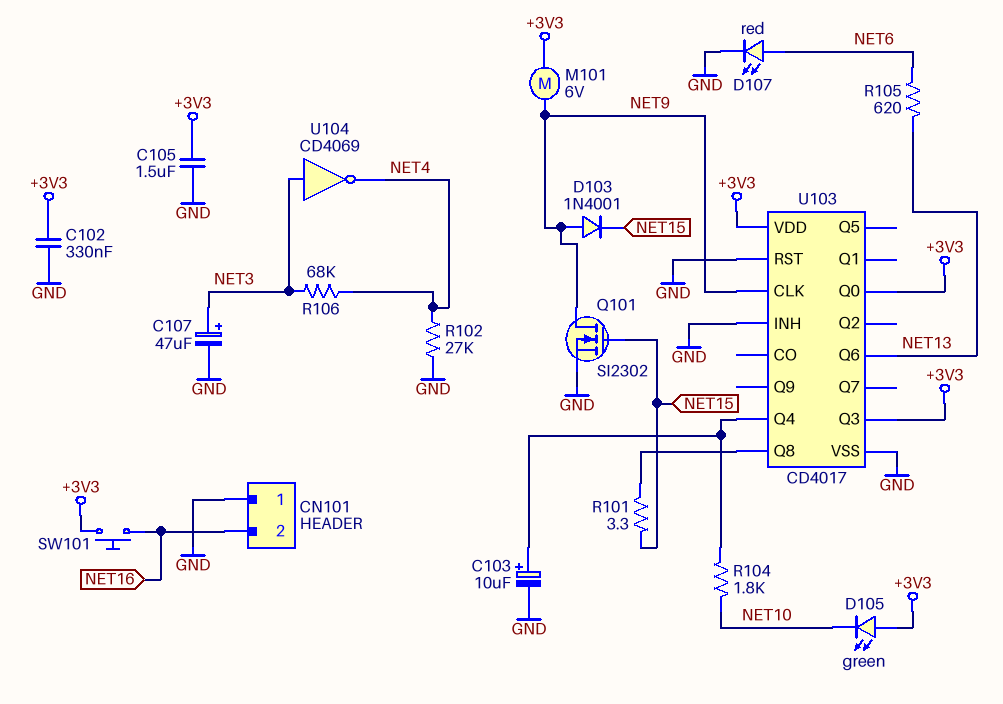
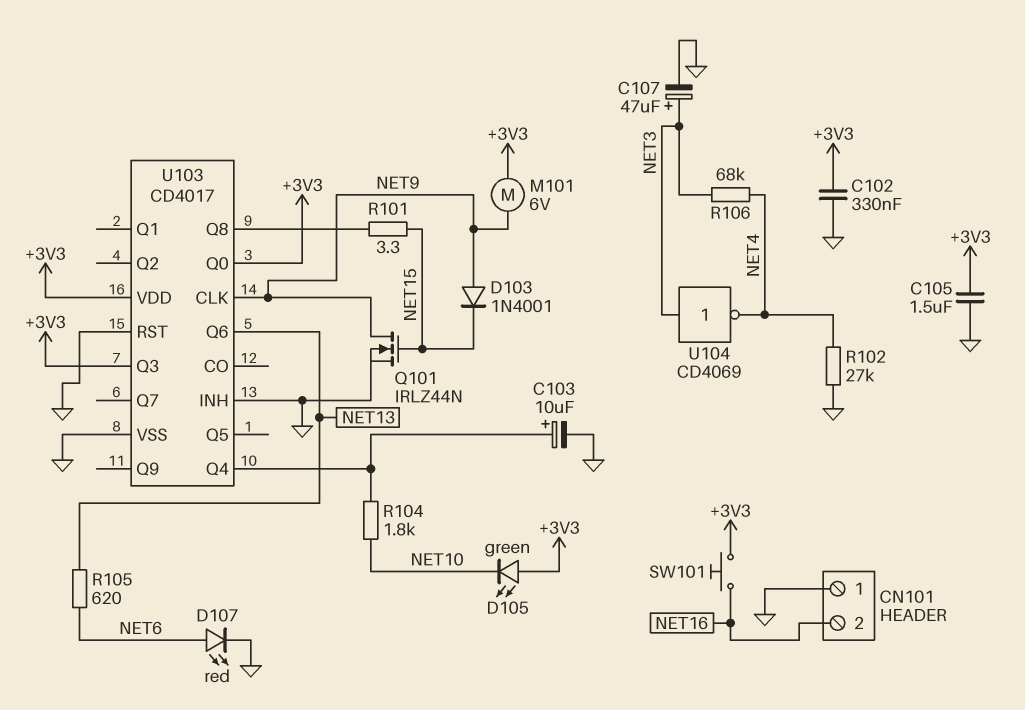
Q101: NMOS SI2302 (G NET15, D NET9, S GND) -> NMOS IRLZ44N (G NET15, D NET9, S GND)

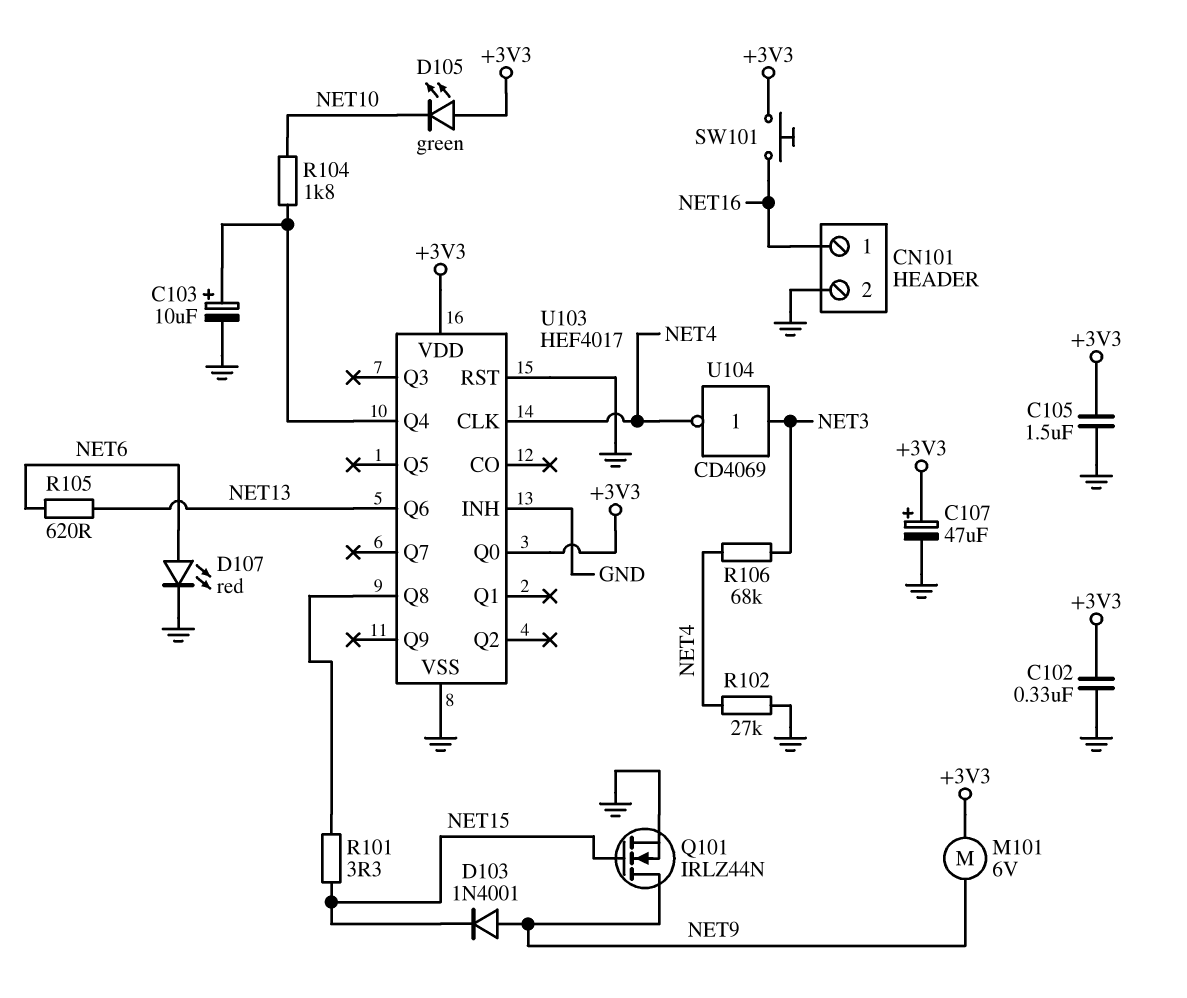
C107: 47uF (plus NET3, minus GND) -> 47uF (plus +3V3, minus GND)
CN101 pin 1: GND -> NET16
CN101 pin 2: NET16 -> GND
U103: CD4017 -> HEF4017
U103 pin CLK: NET9 -> NET4
U103 pin Q3: +3V3 -> none

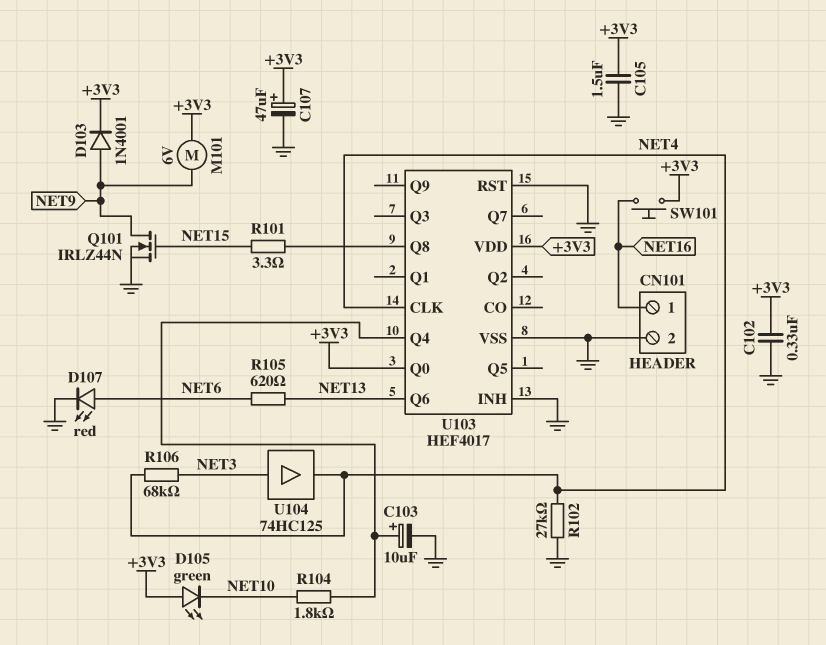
D103: diode 1N4001 (A NET9, K NET15) -> diode 1N4001 (A NET9, K +3V3)
U104: NOT CD4069 (in NET3, out NET4) -> buffer 74HC125 (in NET3, out NET4)

